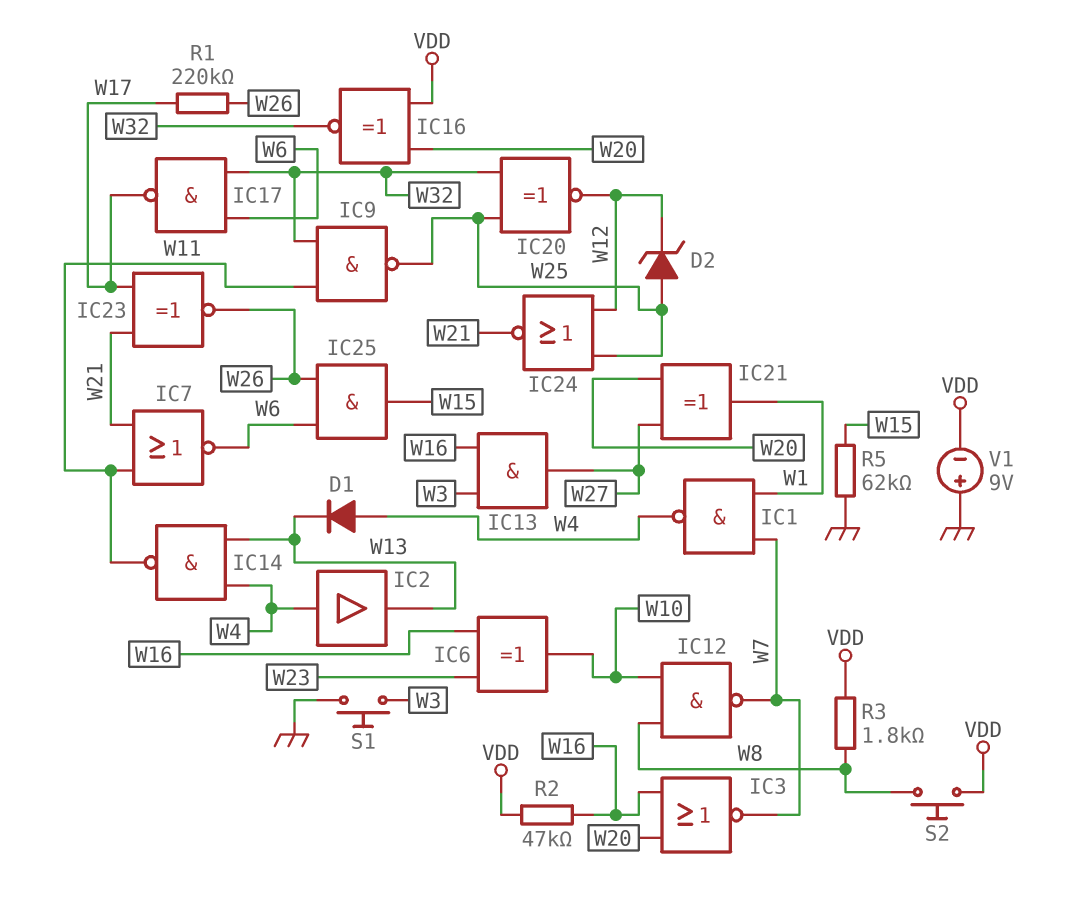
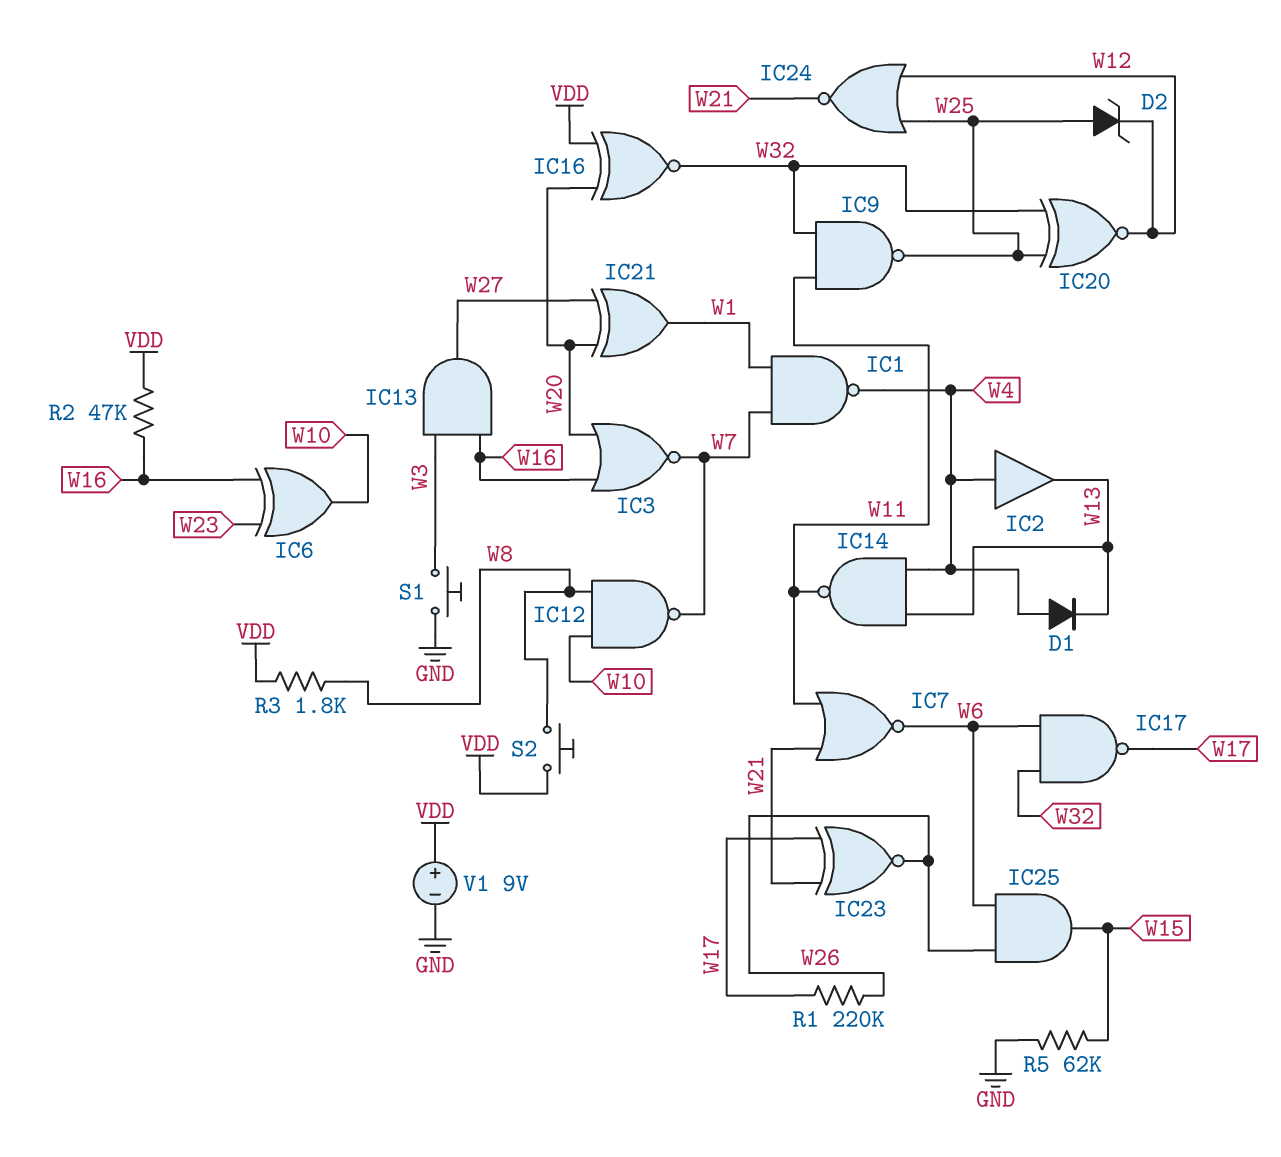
V1: 9V (plus GND, minus VDD) -> 9V (plus VDD, minus GND)

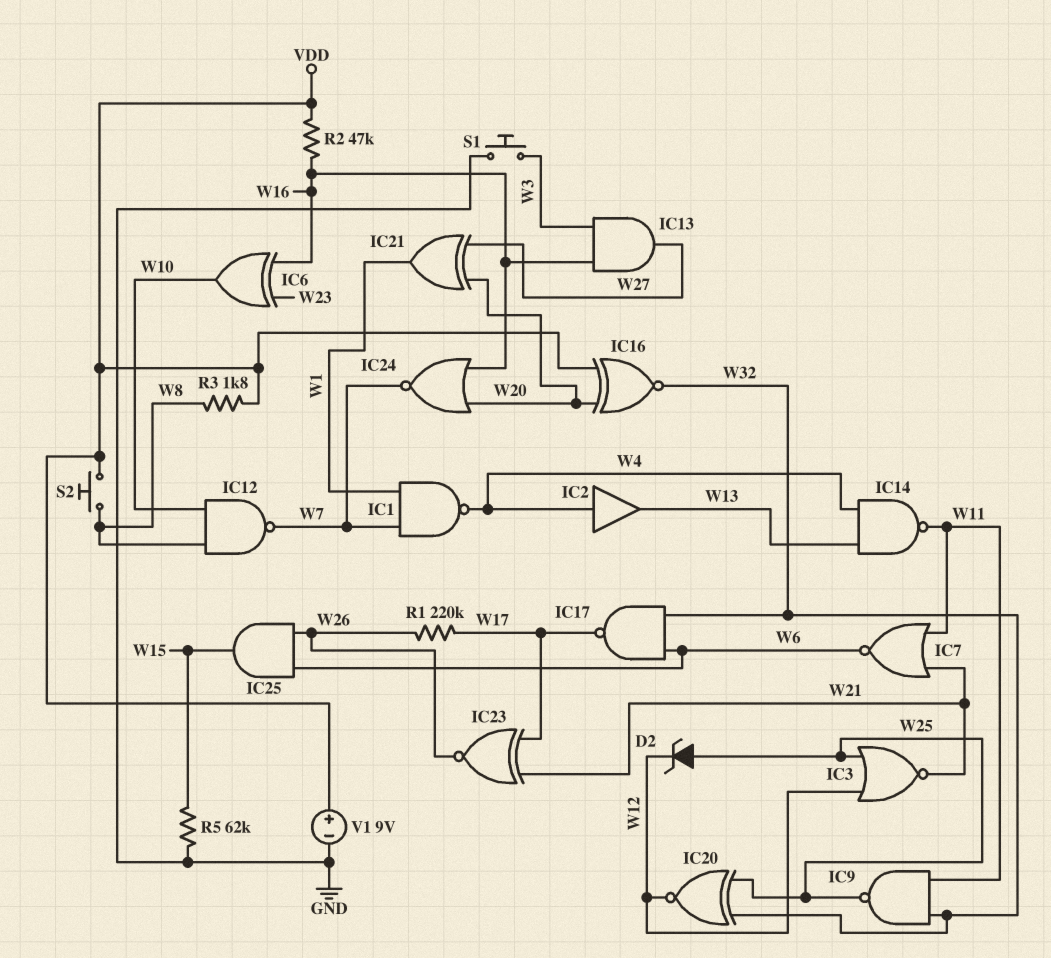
D1: diode (A W4, K W13) -> none
IC3: NOR (in W16, in W20, out W7) -> NOR (in W12, in W25, out W21)
IC24: NOR (in W12, in W25, out W21) -> NOR (in W16, in W20, out W7)

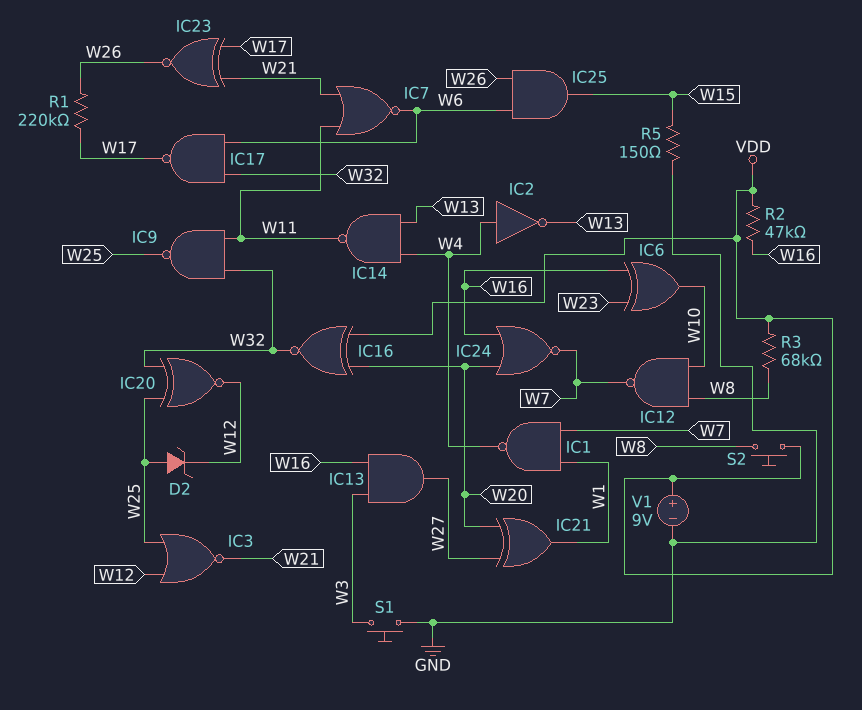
IC2: buffer (in W4, out W13) -> NOT (in W4, out W13)
R3: 1.8k (VDD, W8) -> 68k (VDD, W8)
R5: 62k (GND, W15) -> 150 (GND, W15)

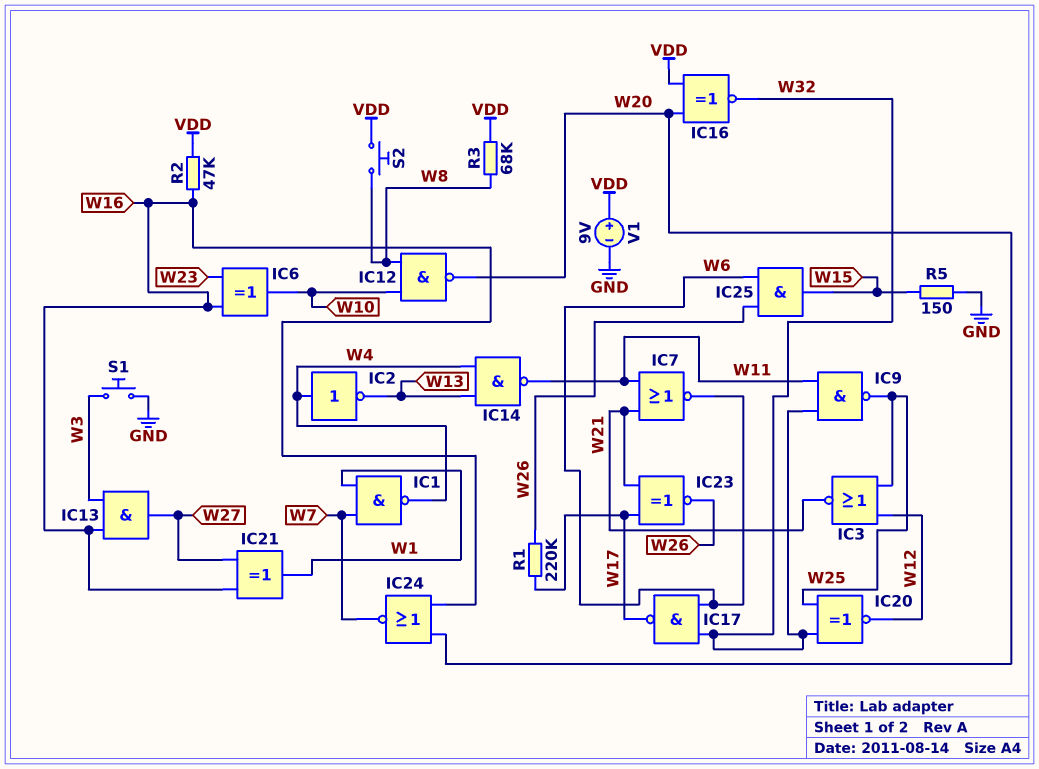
D2: zener (A W25, K W12) -> none
IC12: NAND (in W8, in W10, out W7) -> NAND (in W8, in W10, out W20)
IC21: XOR (in W20, in W27, out W1) -> XOR (in W16, in W27, out W1)

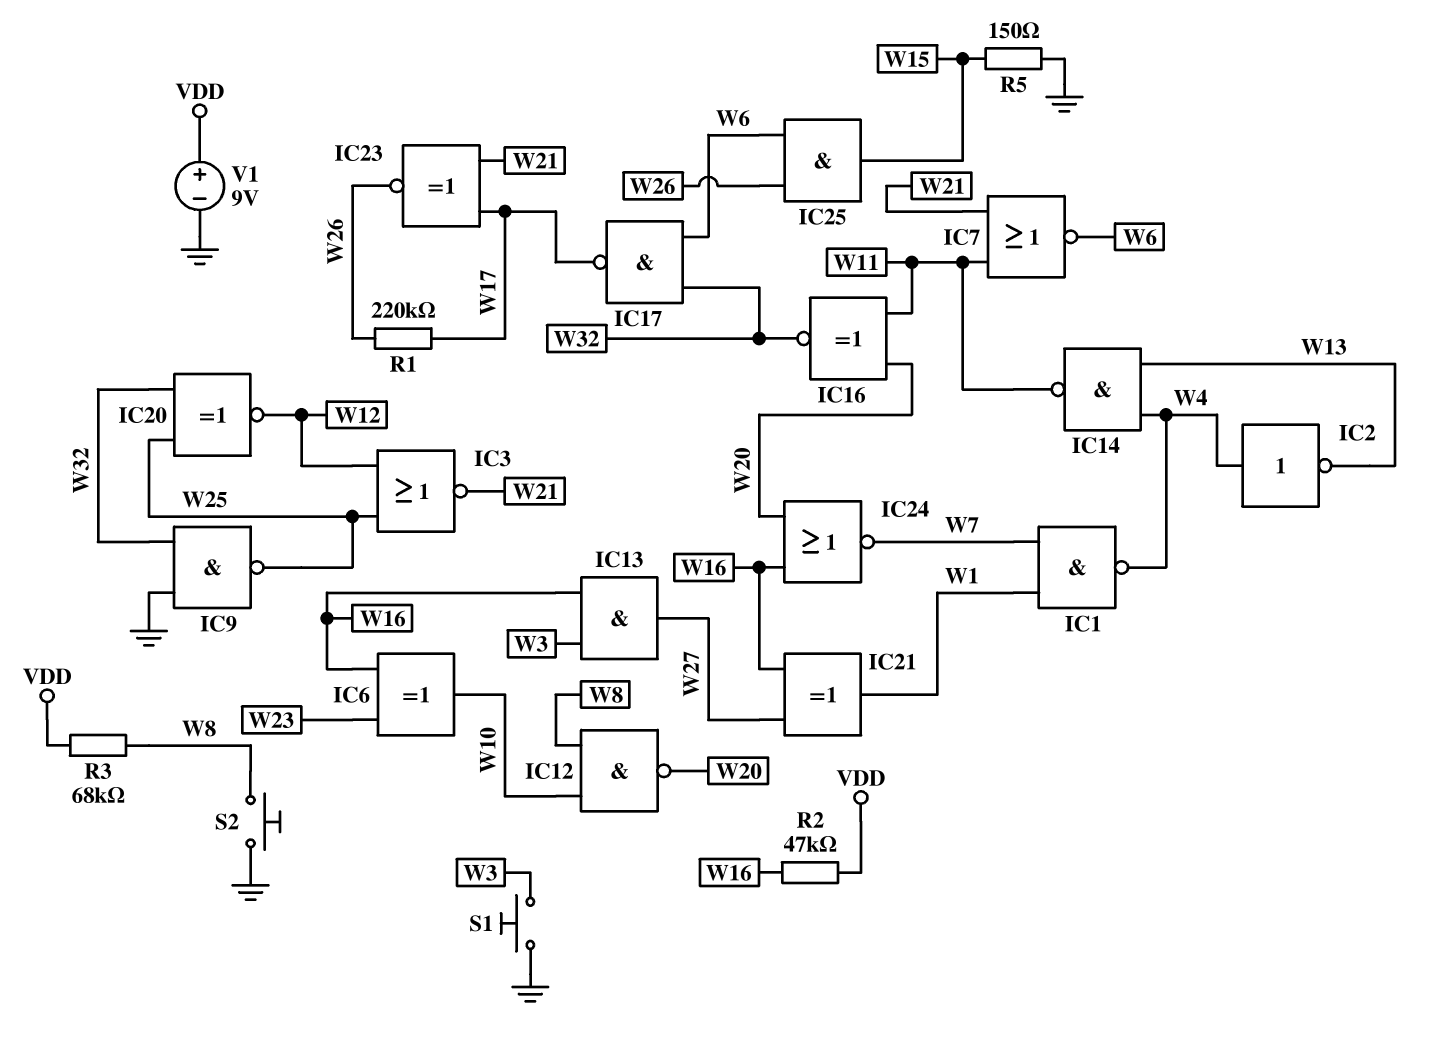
IC9: NAND (in W11, in W32, out W25) -> NAND (in GND, in W32, out W25)
IC16: XNOR (in VDD, in W20, out W32) -> XNOR (in W11, in W20, out W32)
S2: button (VDD, W8) -> button (GND, W8)

